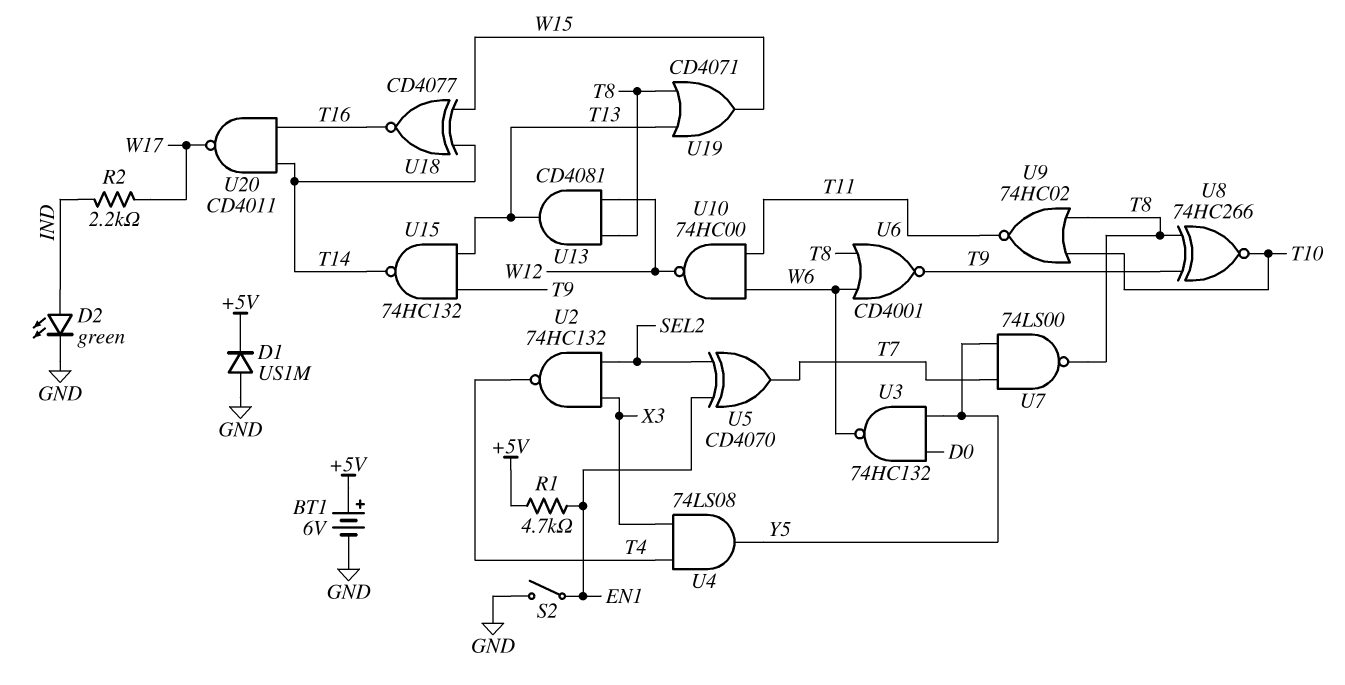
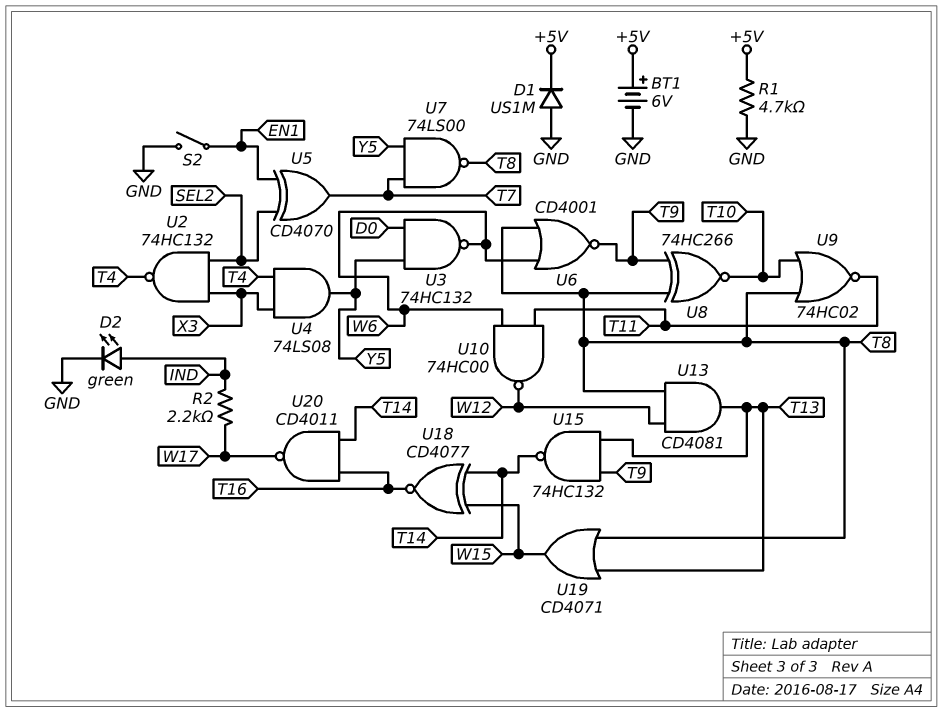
R1: 4.7k (+5V, EN1) -> 4.7k (+5V, GND)

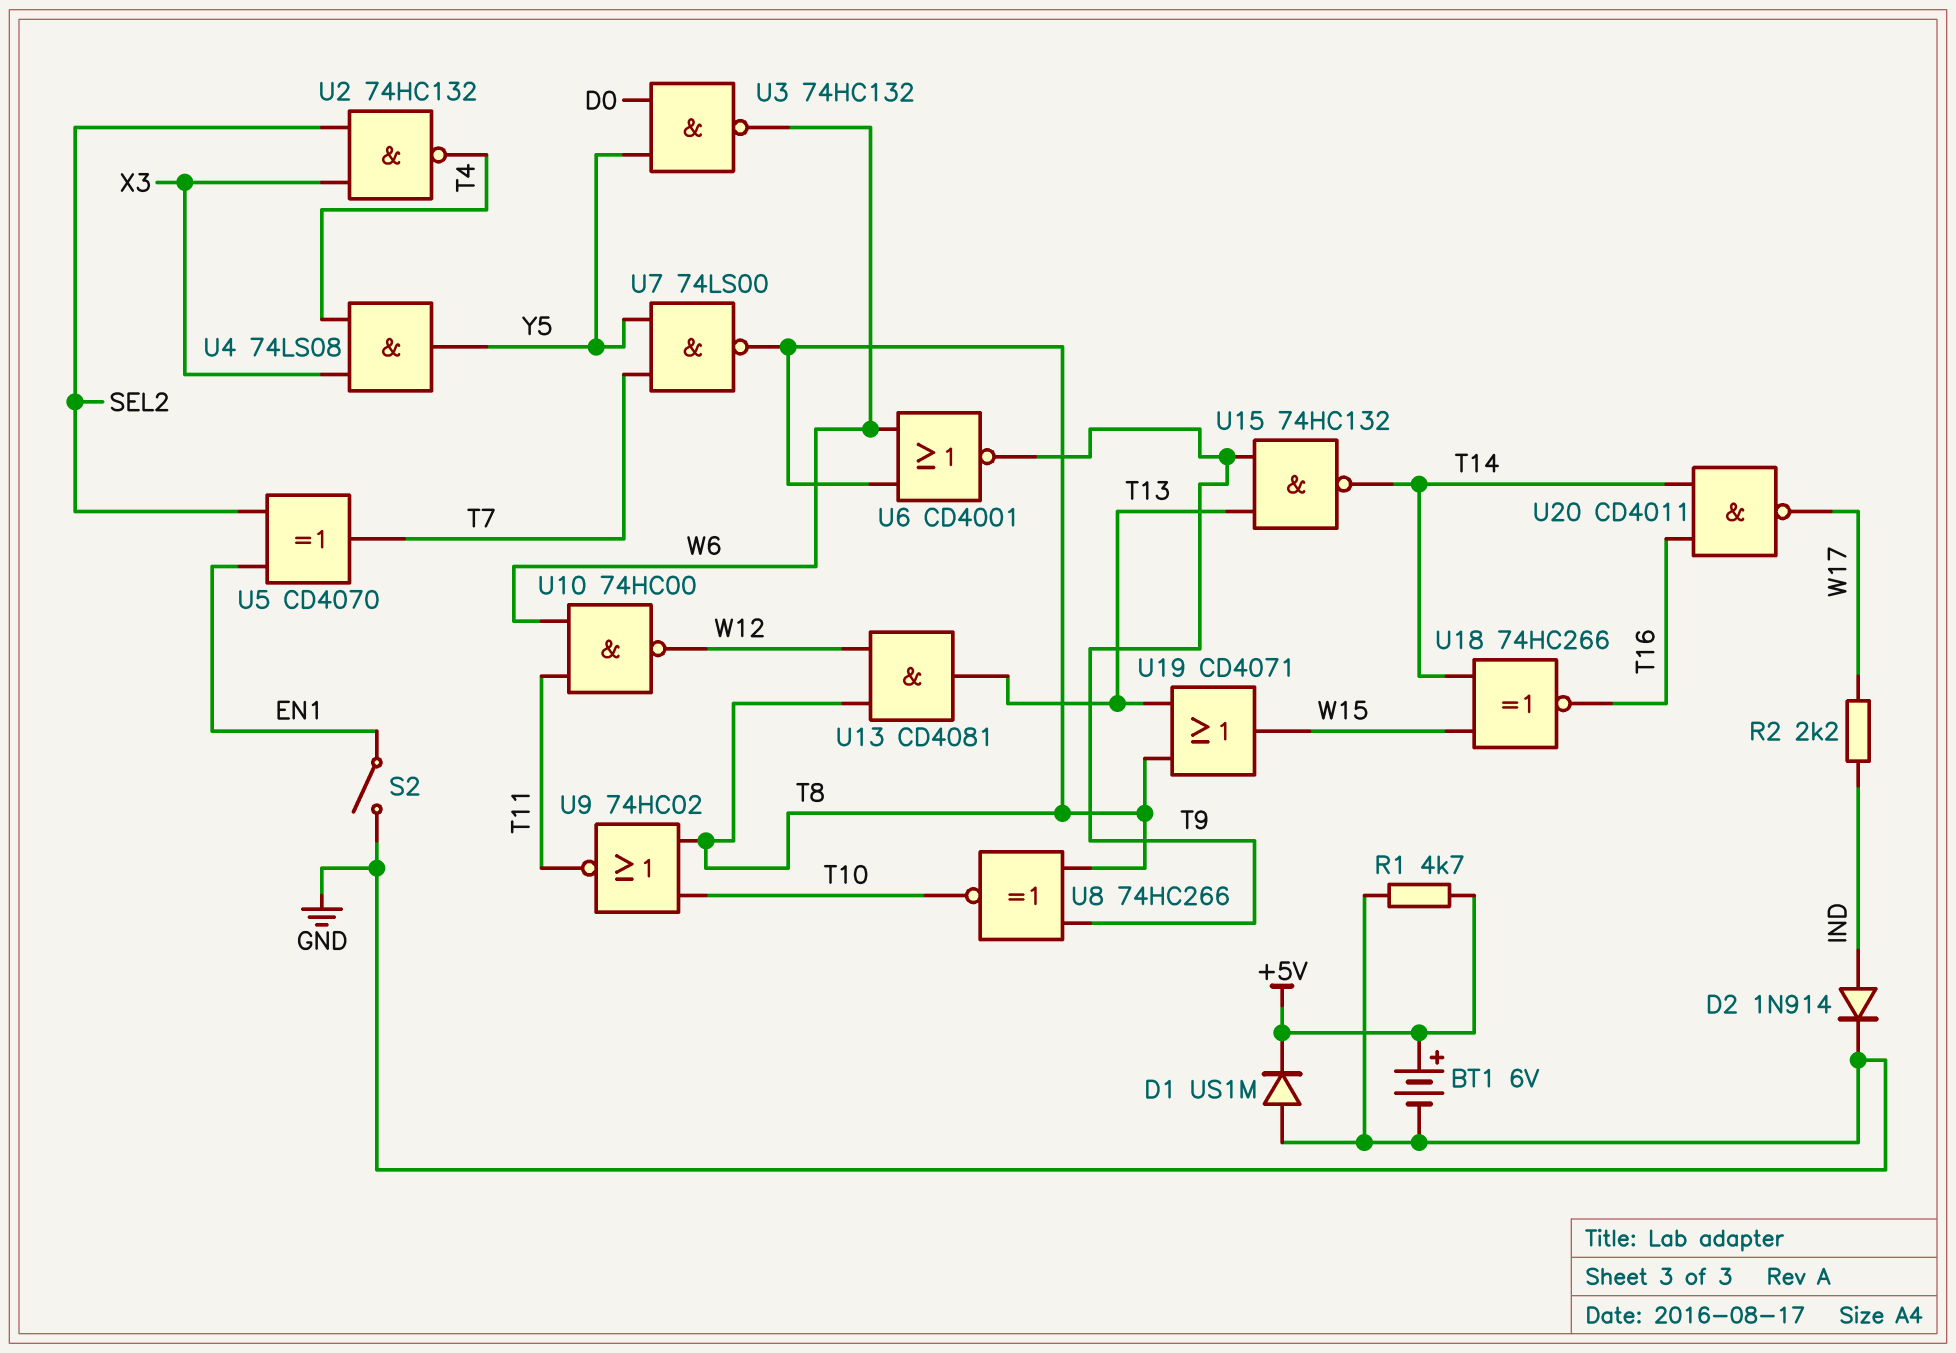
D2: LED green (A IND, K GND) -> diode 1N914 (A IND, K GND)
U18: XNOR CD4077 (in T14, in W15, out T16) -> XNOR 74HC266 (in T14, in W15, out T16)

